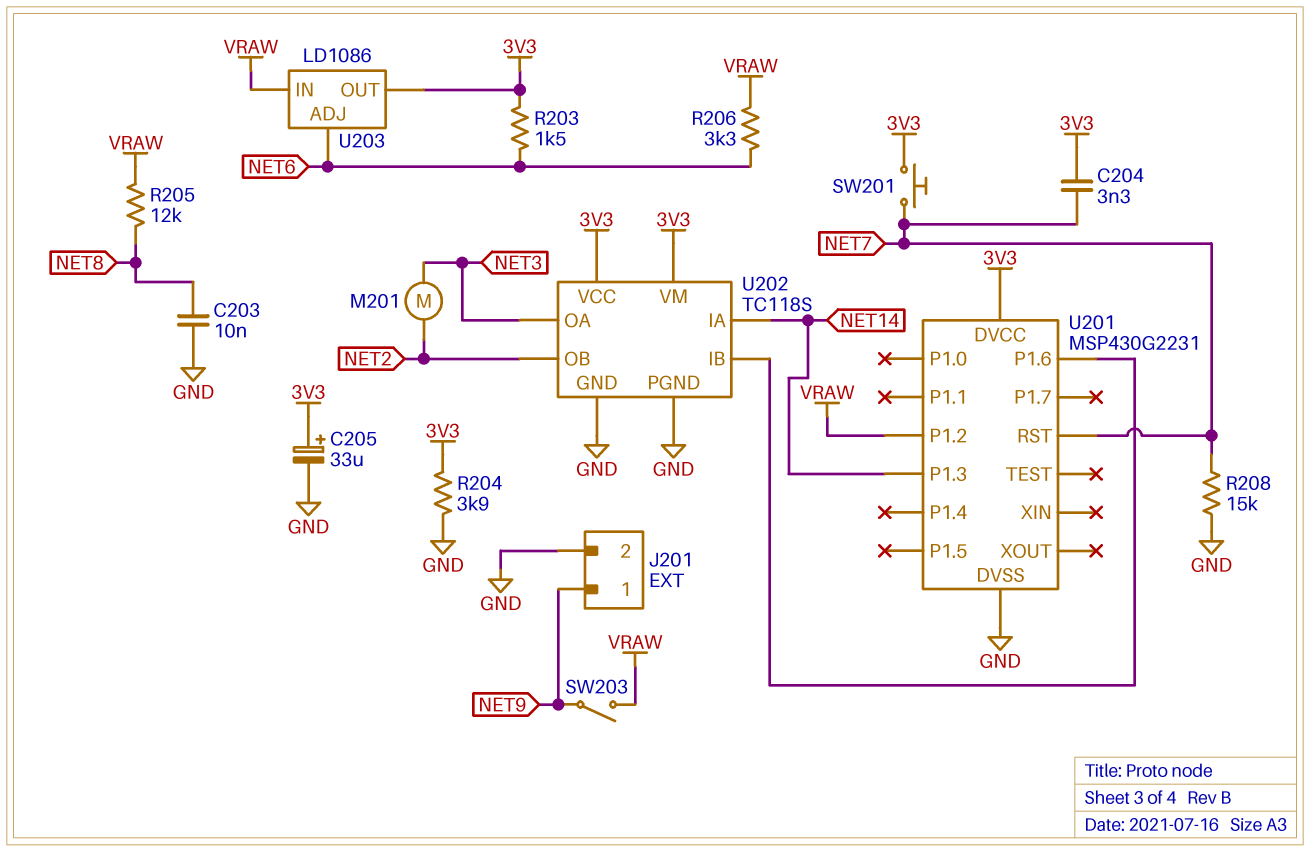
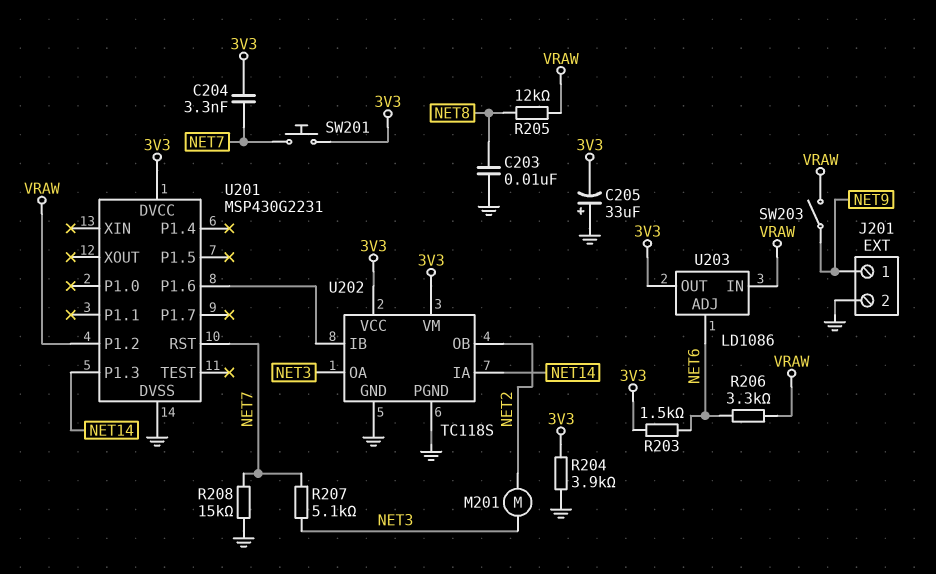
C205: 33uF (plus 3V3, minus GND) -> 33uF (plus GND, minus 3V3)
R207: none -> 5.1k (NET3, NET7)

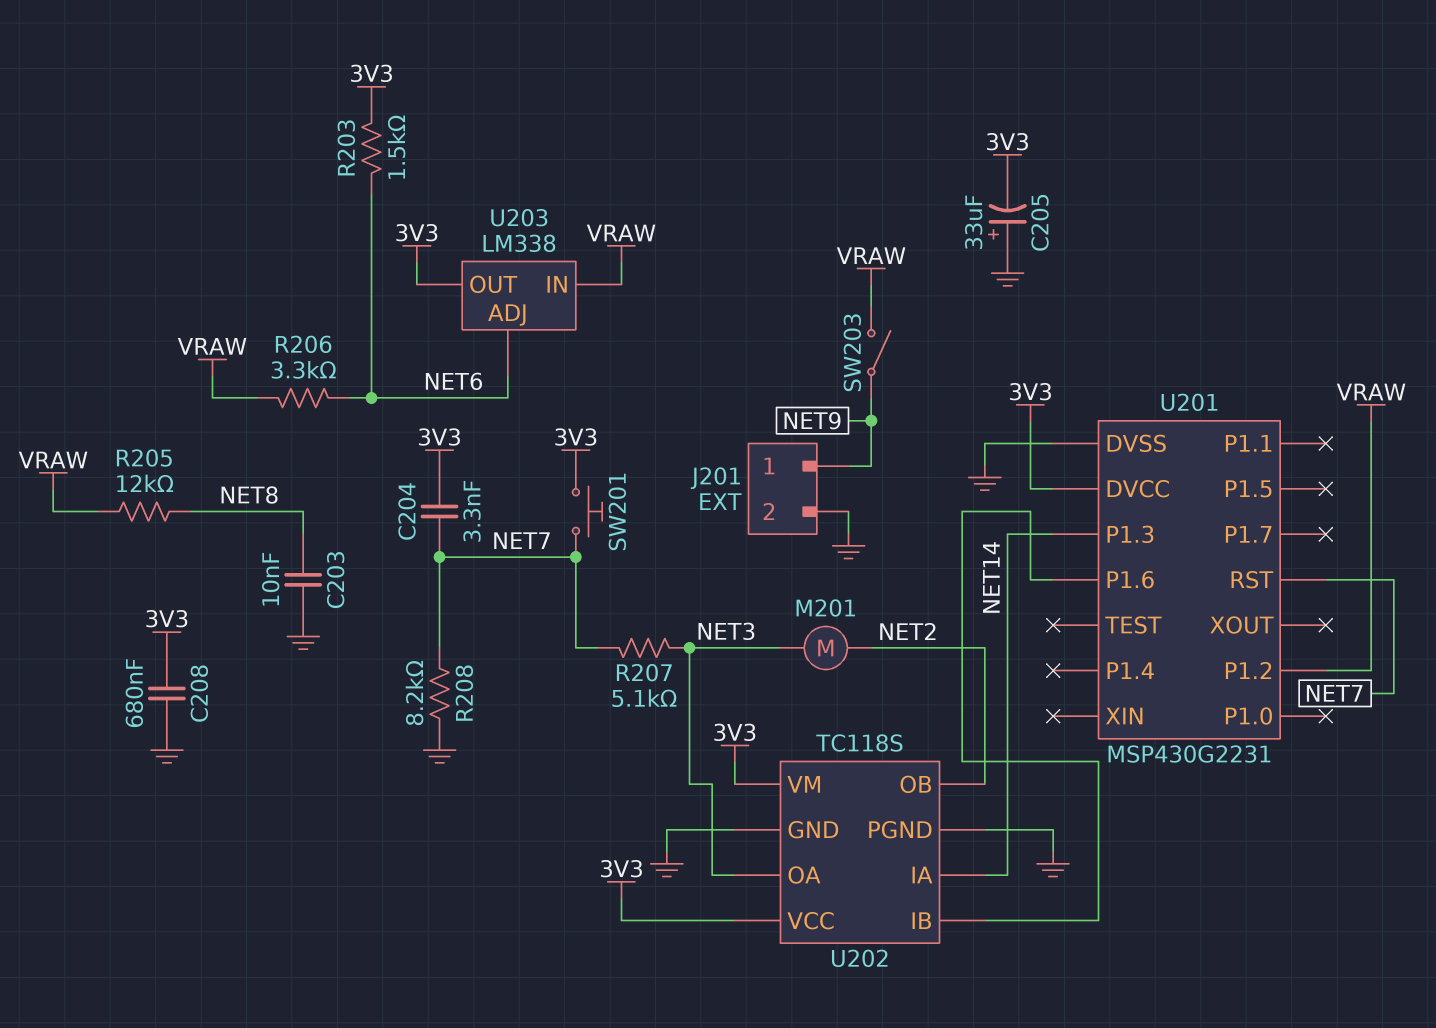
C208: none -> 680nF (3V3, GND)
R204: 3.9k (3V3, GND) -> none
R208: 15k (GND, NET7) -> 8.2k (GND, NET7)
U203: LD1086 -> LM338

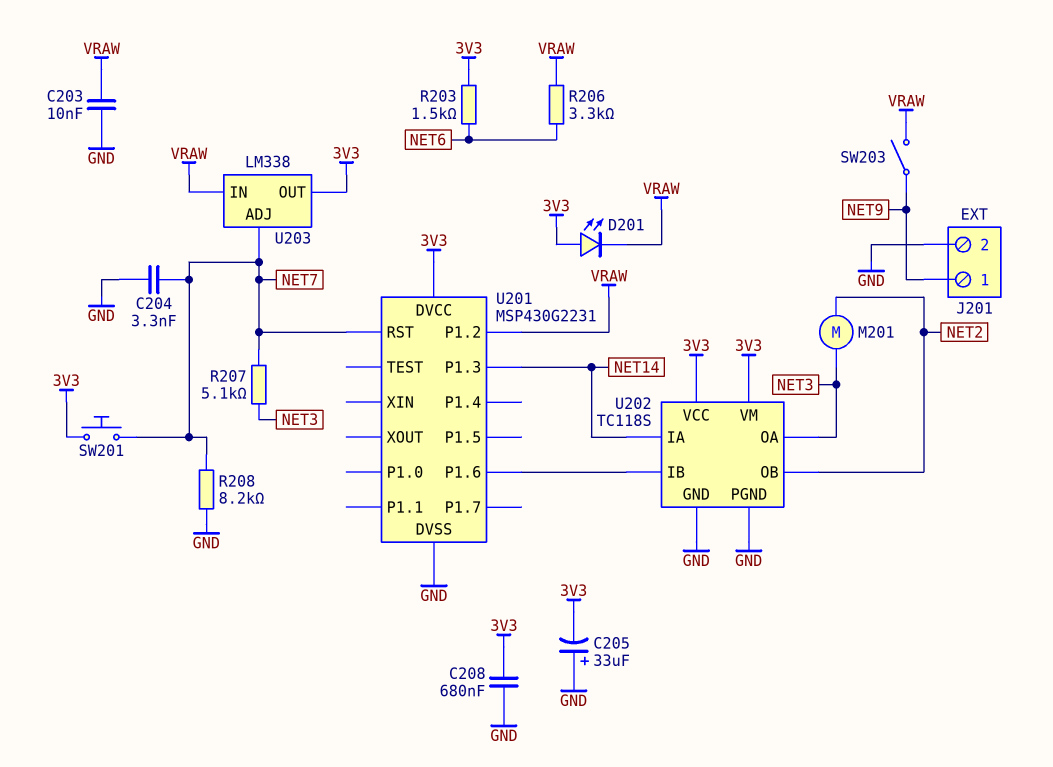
C203: 10nF (GND, NET8) -> 10nF (GND, VRAW)
C204: 3.3nF (3V3, NET7) -> 3.3nF (GND, NET7)
D201: none -> LED (A 3V3, K VRAW)
R205: 12k (NET8, VRAW) -> none
U203 pin ADJ: NET6 -> NET7

